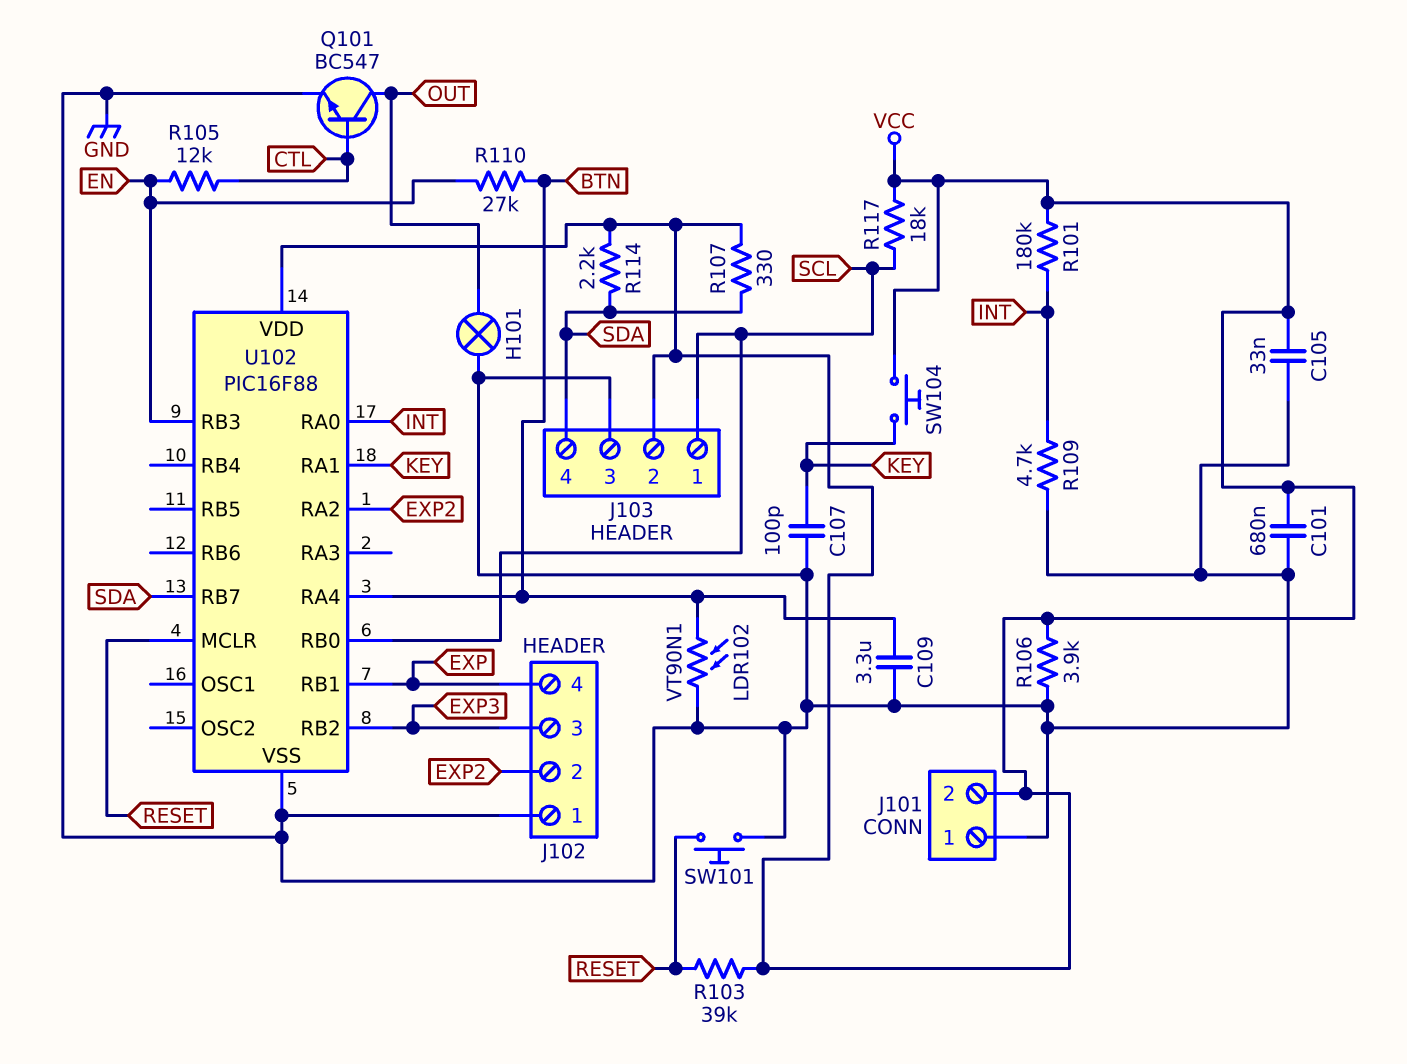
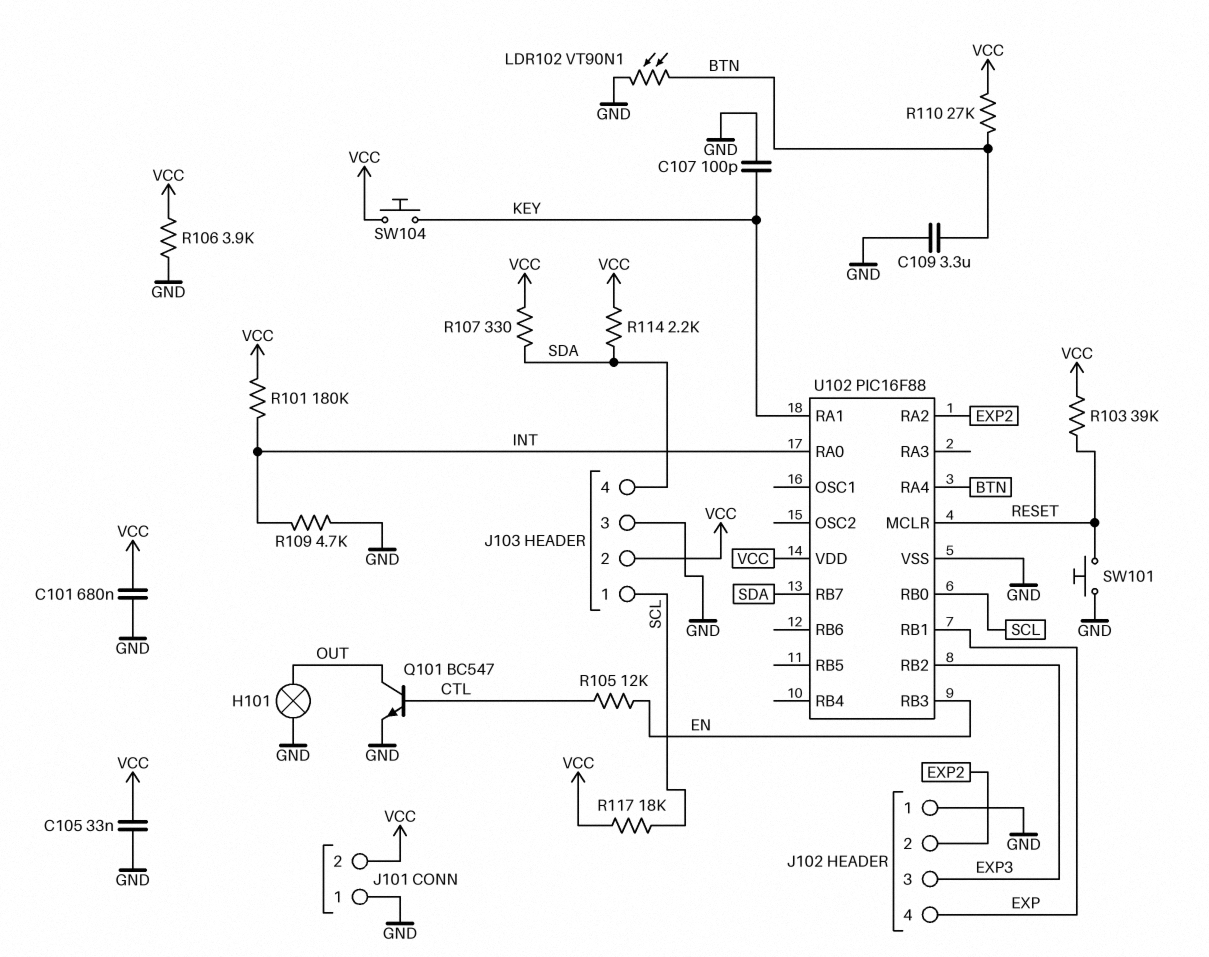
R110: 27k (BTN, EN) -> 27k (BTN, VCC)

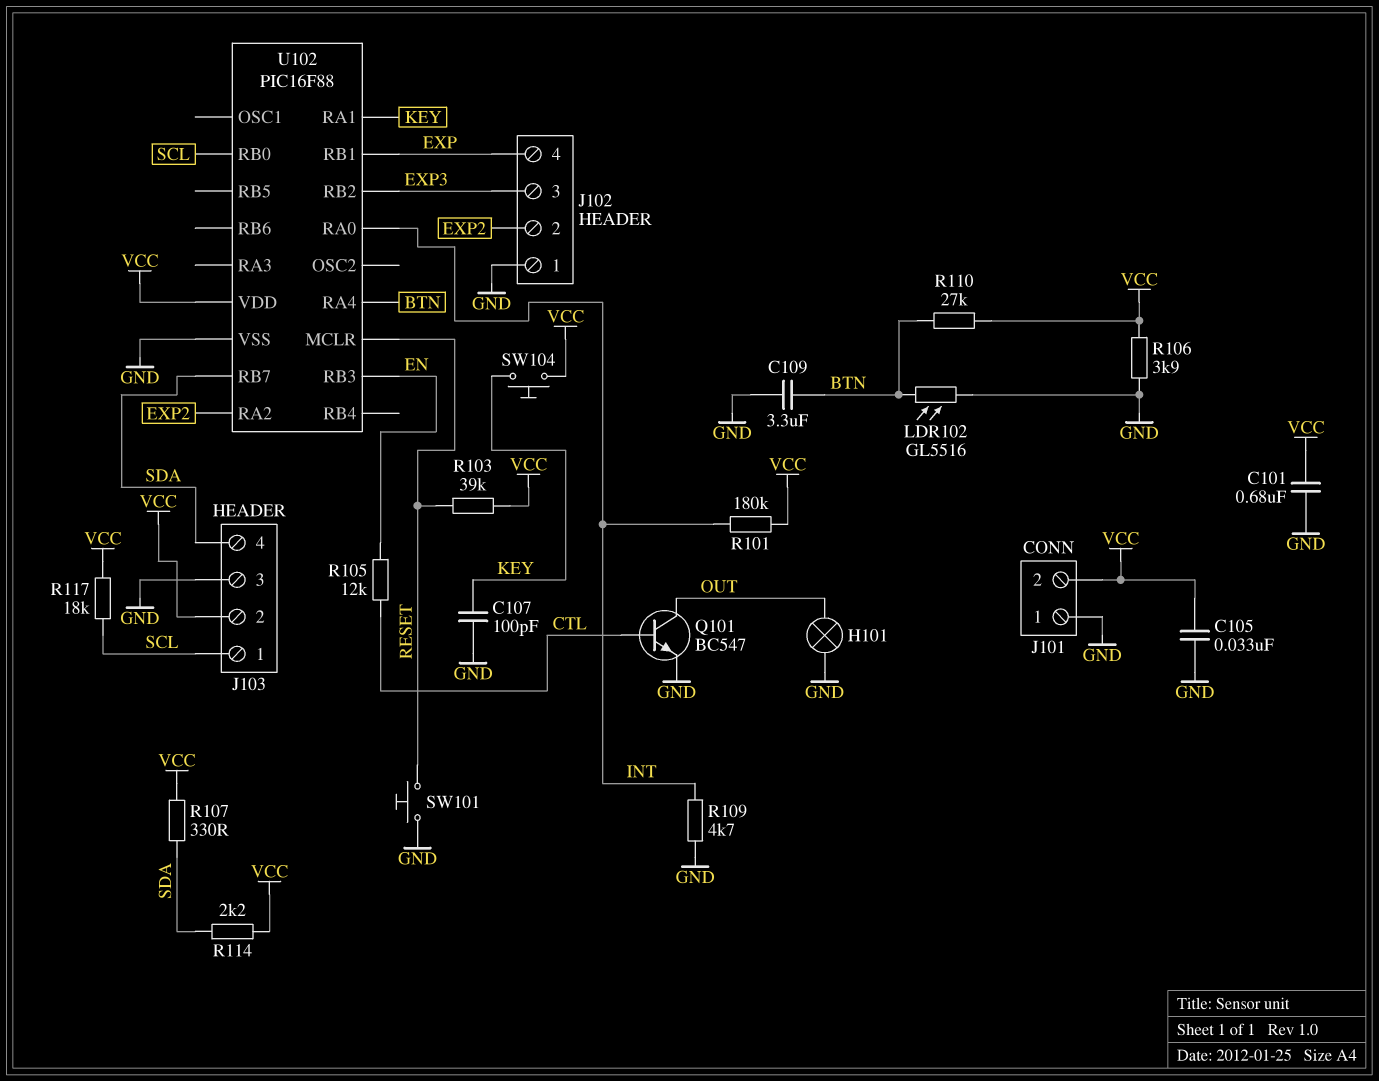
LDR102: VT90N1 (BTN, GND) -> GL5516 (BTN, GND)

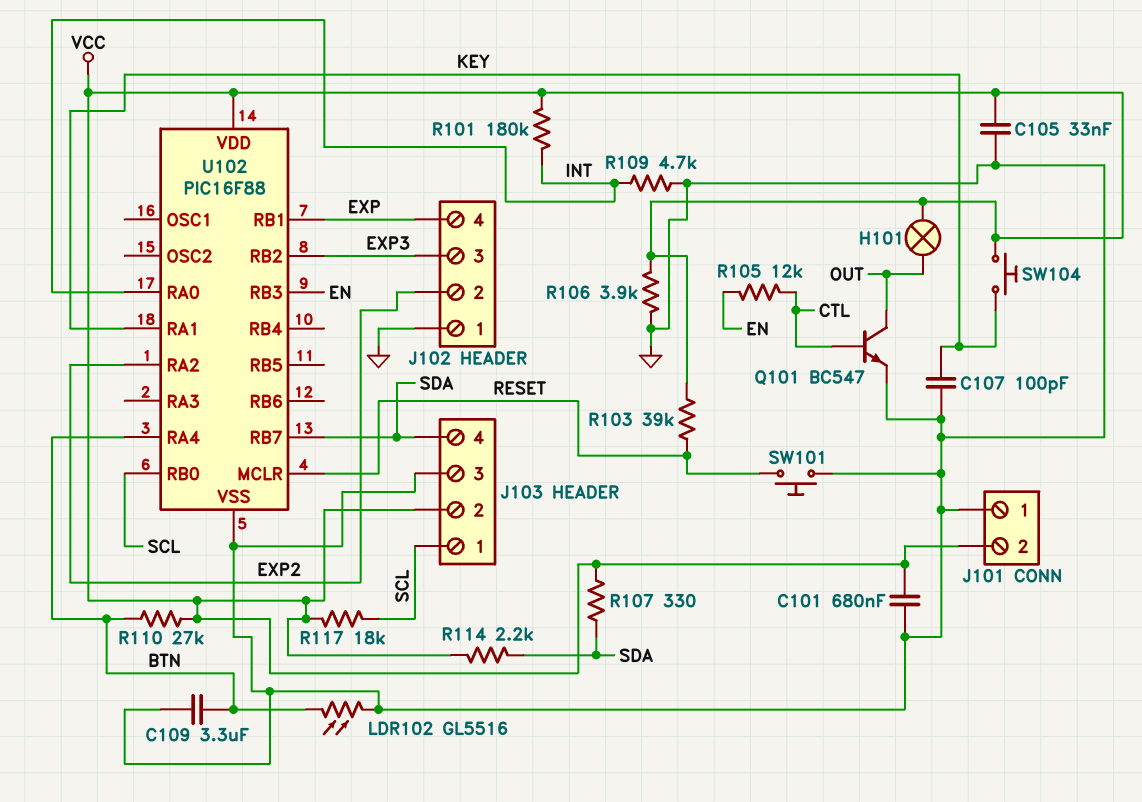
H101: lamp (GND, OUT) -> lamp (OUT, VCC)

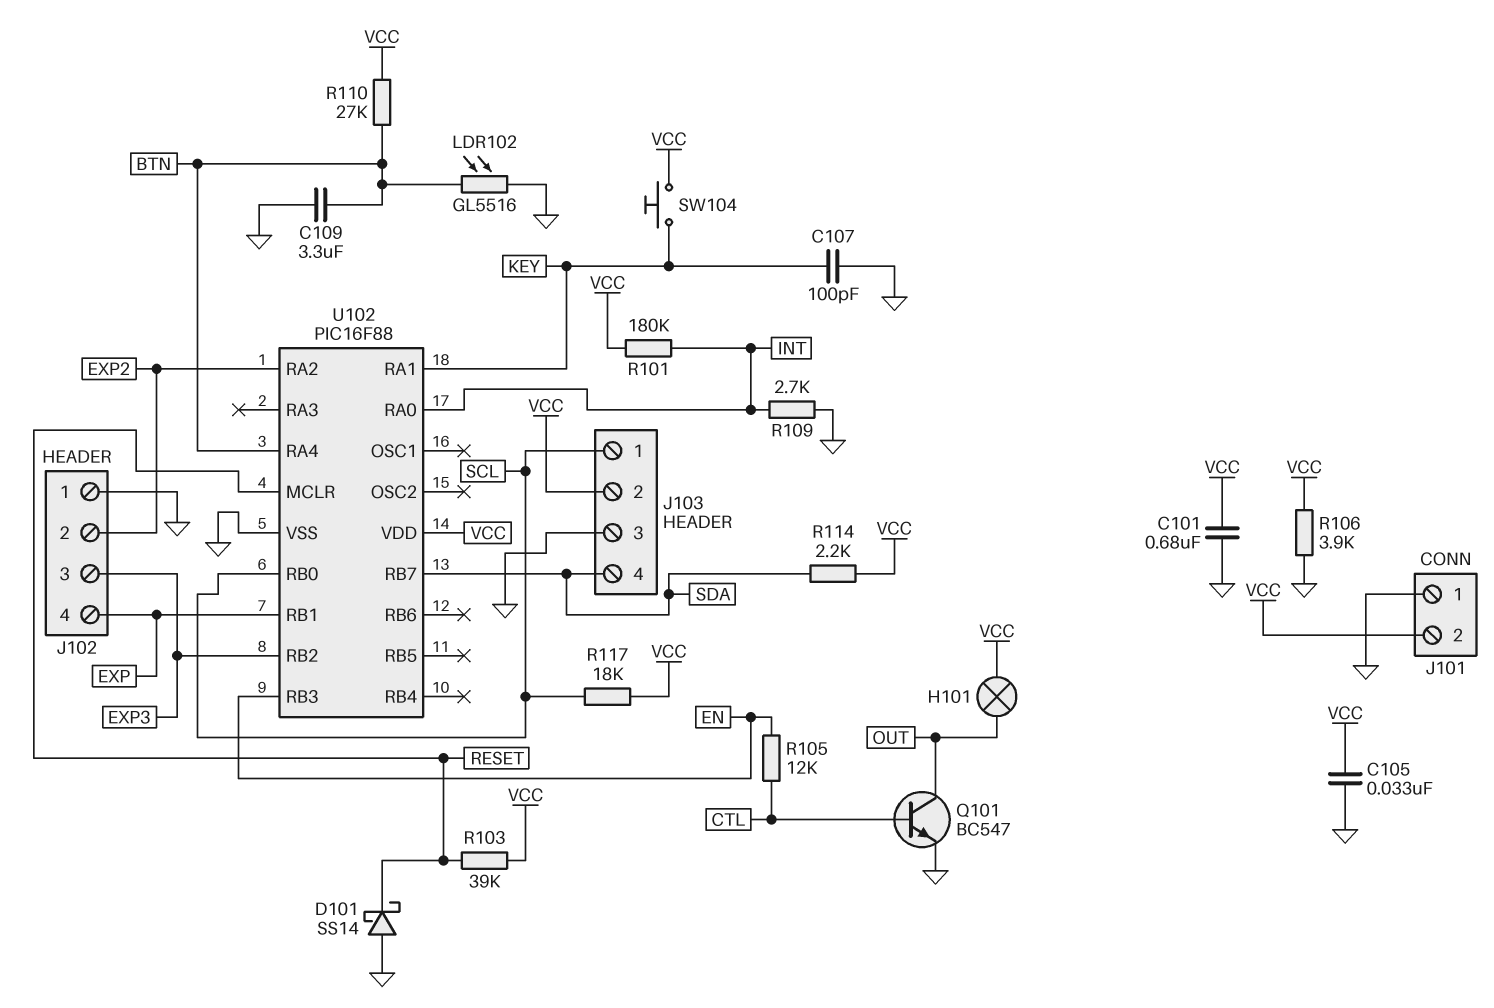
D101: none -> schottky SS14 (A GND, K RESET)
R107: 330 (SDA, VCC) -> none
R109: 4.7k (GND, INT) -> 2.7k (GND, INT)
SW101: button (GND, RESET) -> none

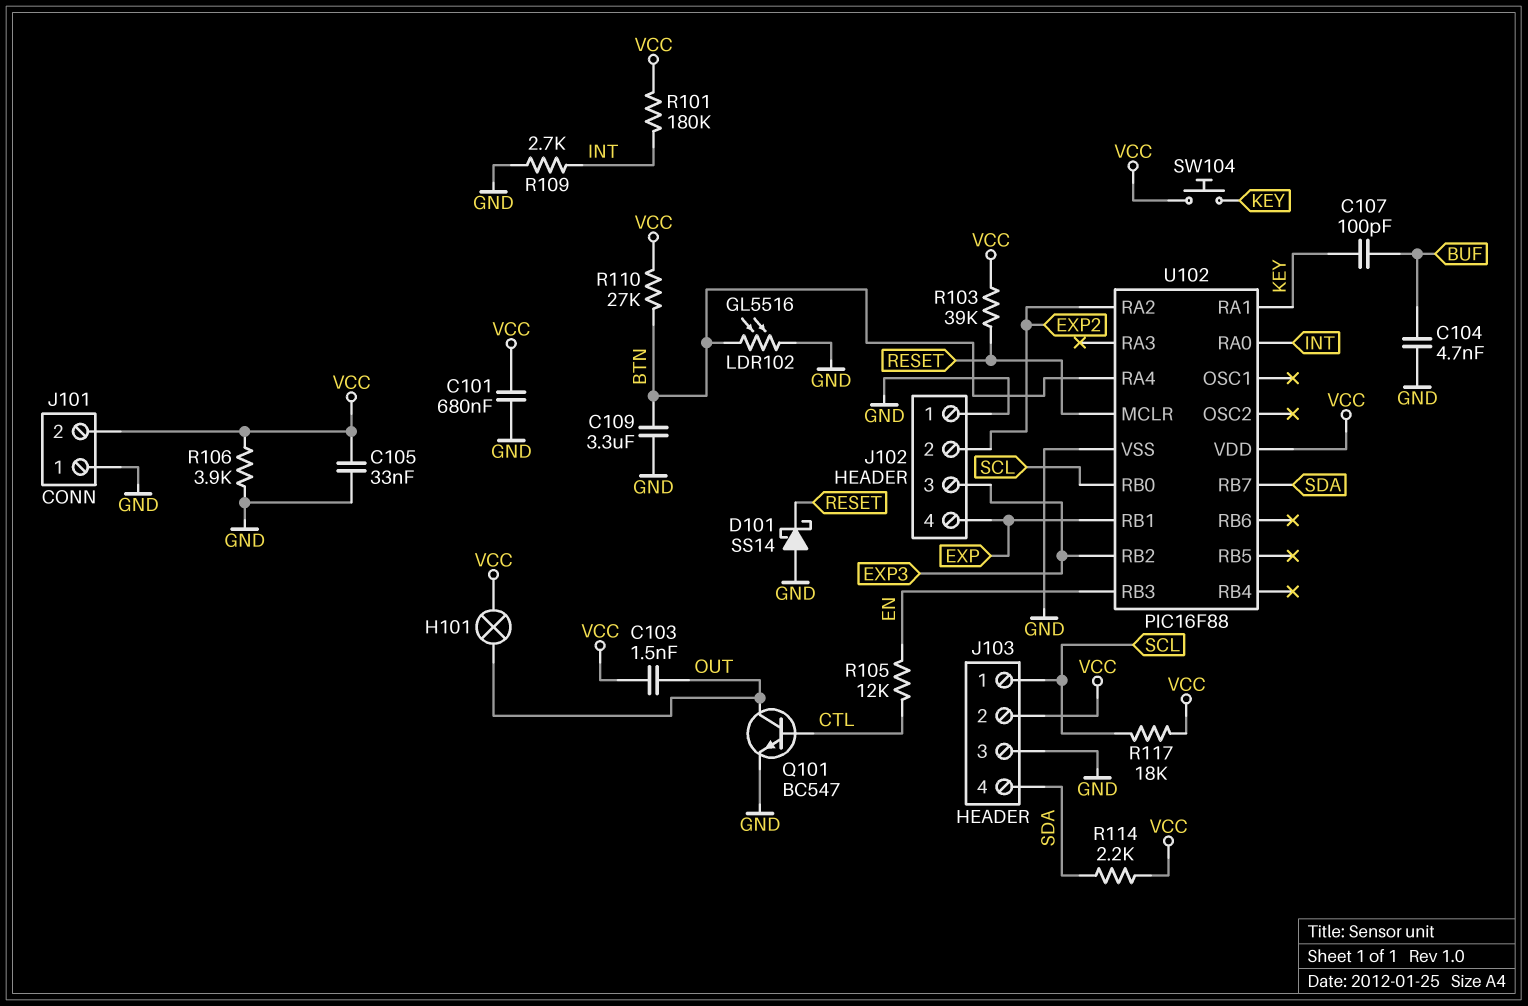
C103: none -> 1.5nF (OUT, VCC)
C104: none -> 4.7nF (BUF, GND)
C107: 100pF (GND, KEY) -> 100pF (BUF, KEY)

